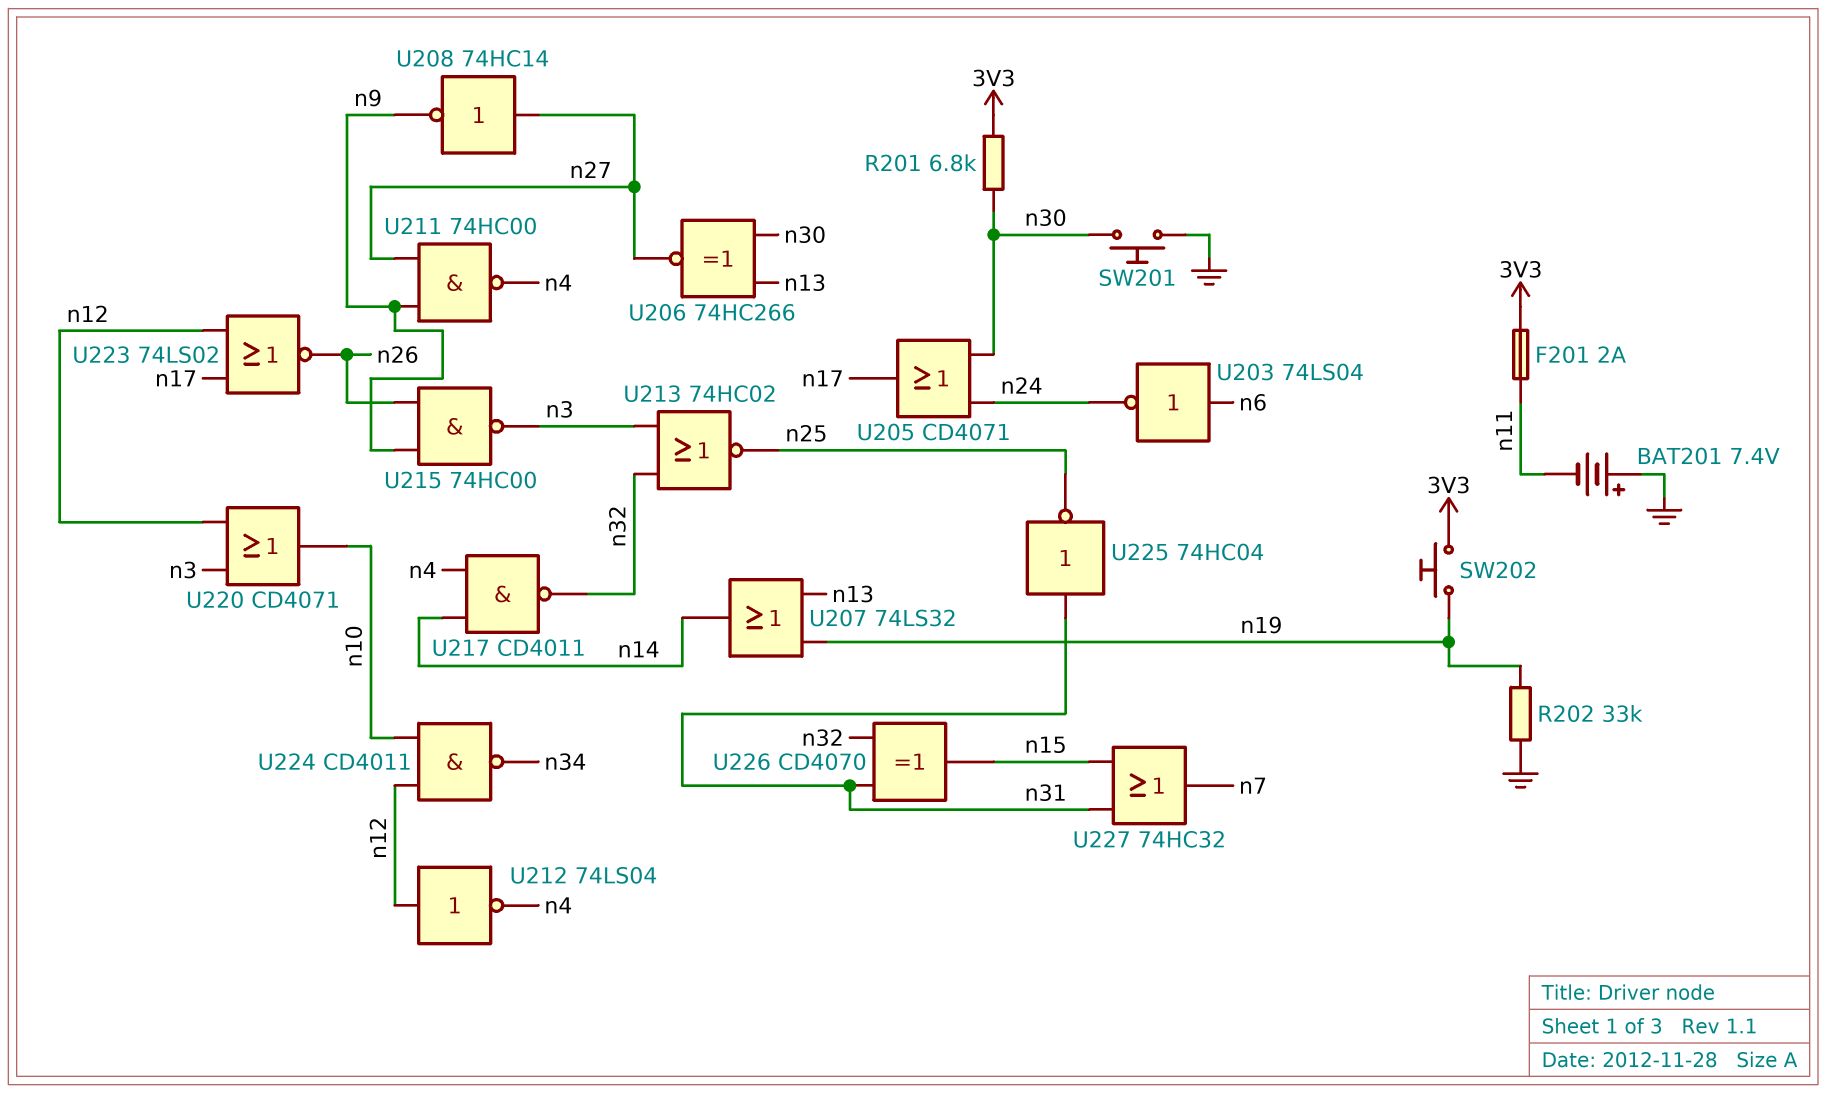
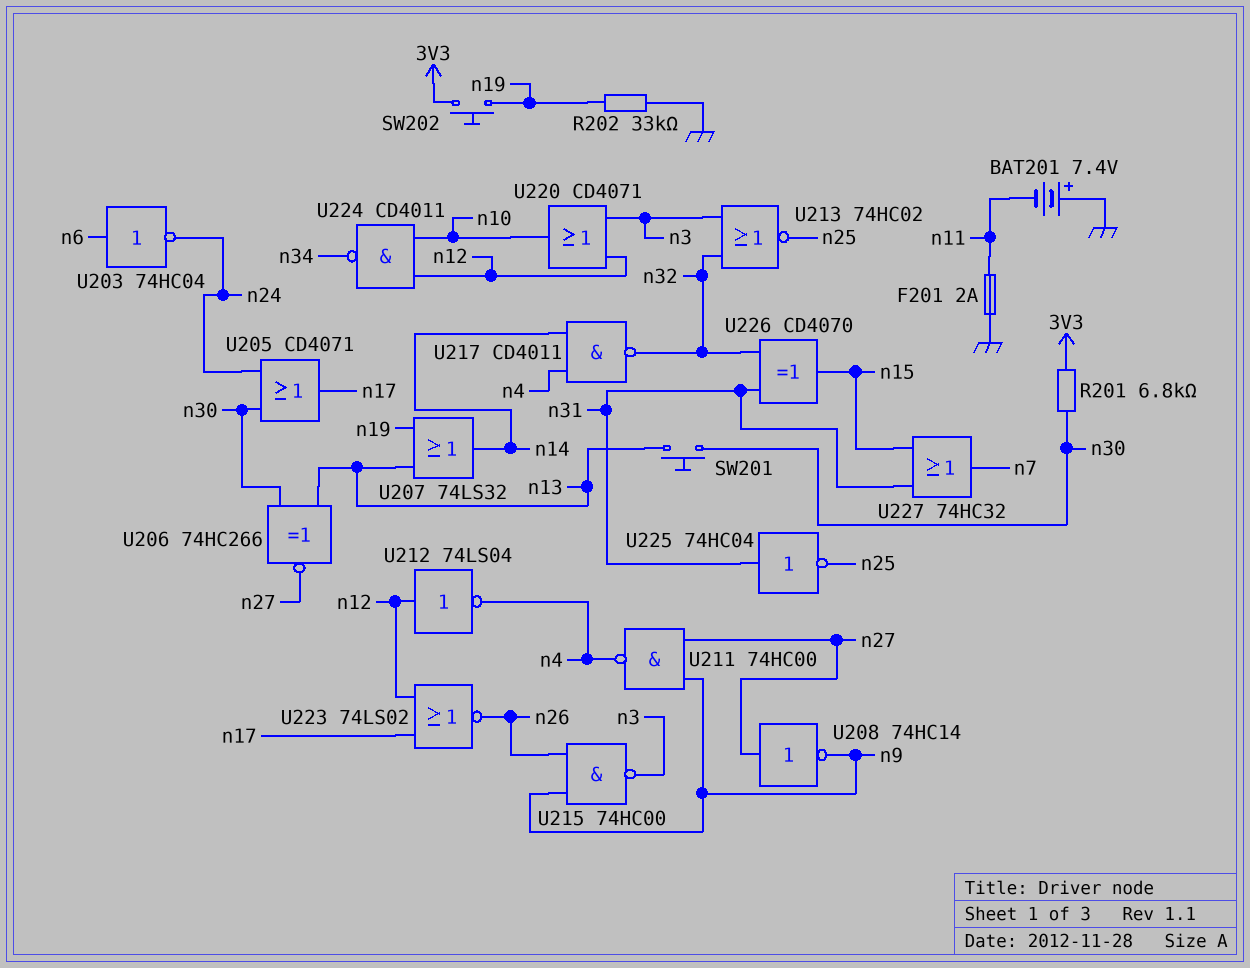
F201: 2A (3V3, n11) -> 2A (GND, n11)
SW201: button (GND, n30) -> button (n13, n30)
U203: NOT 74LS04 (in n6, out n24) -> NOT 74HC04 (in n6, out n24)

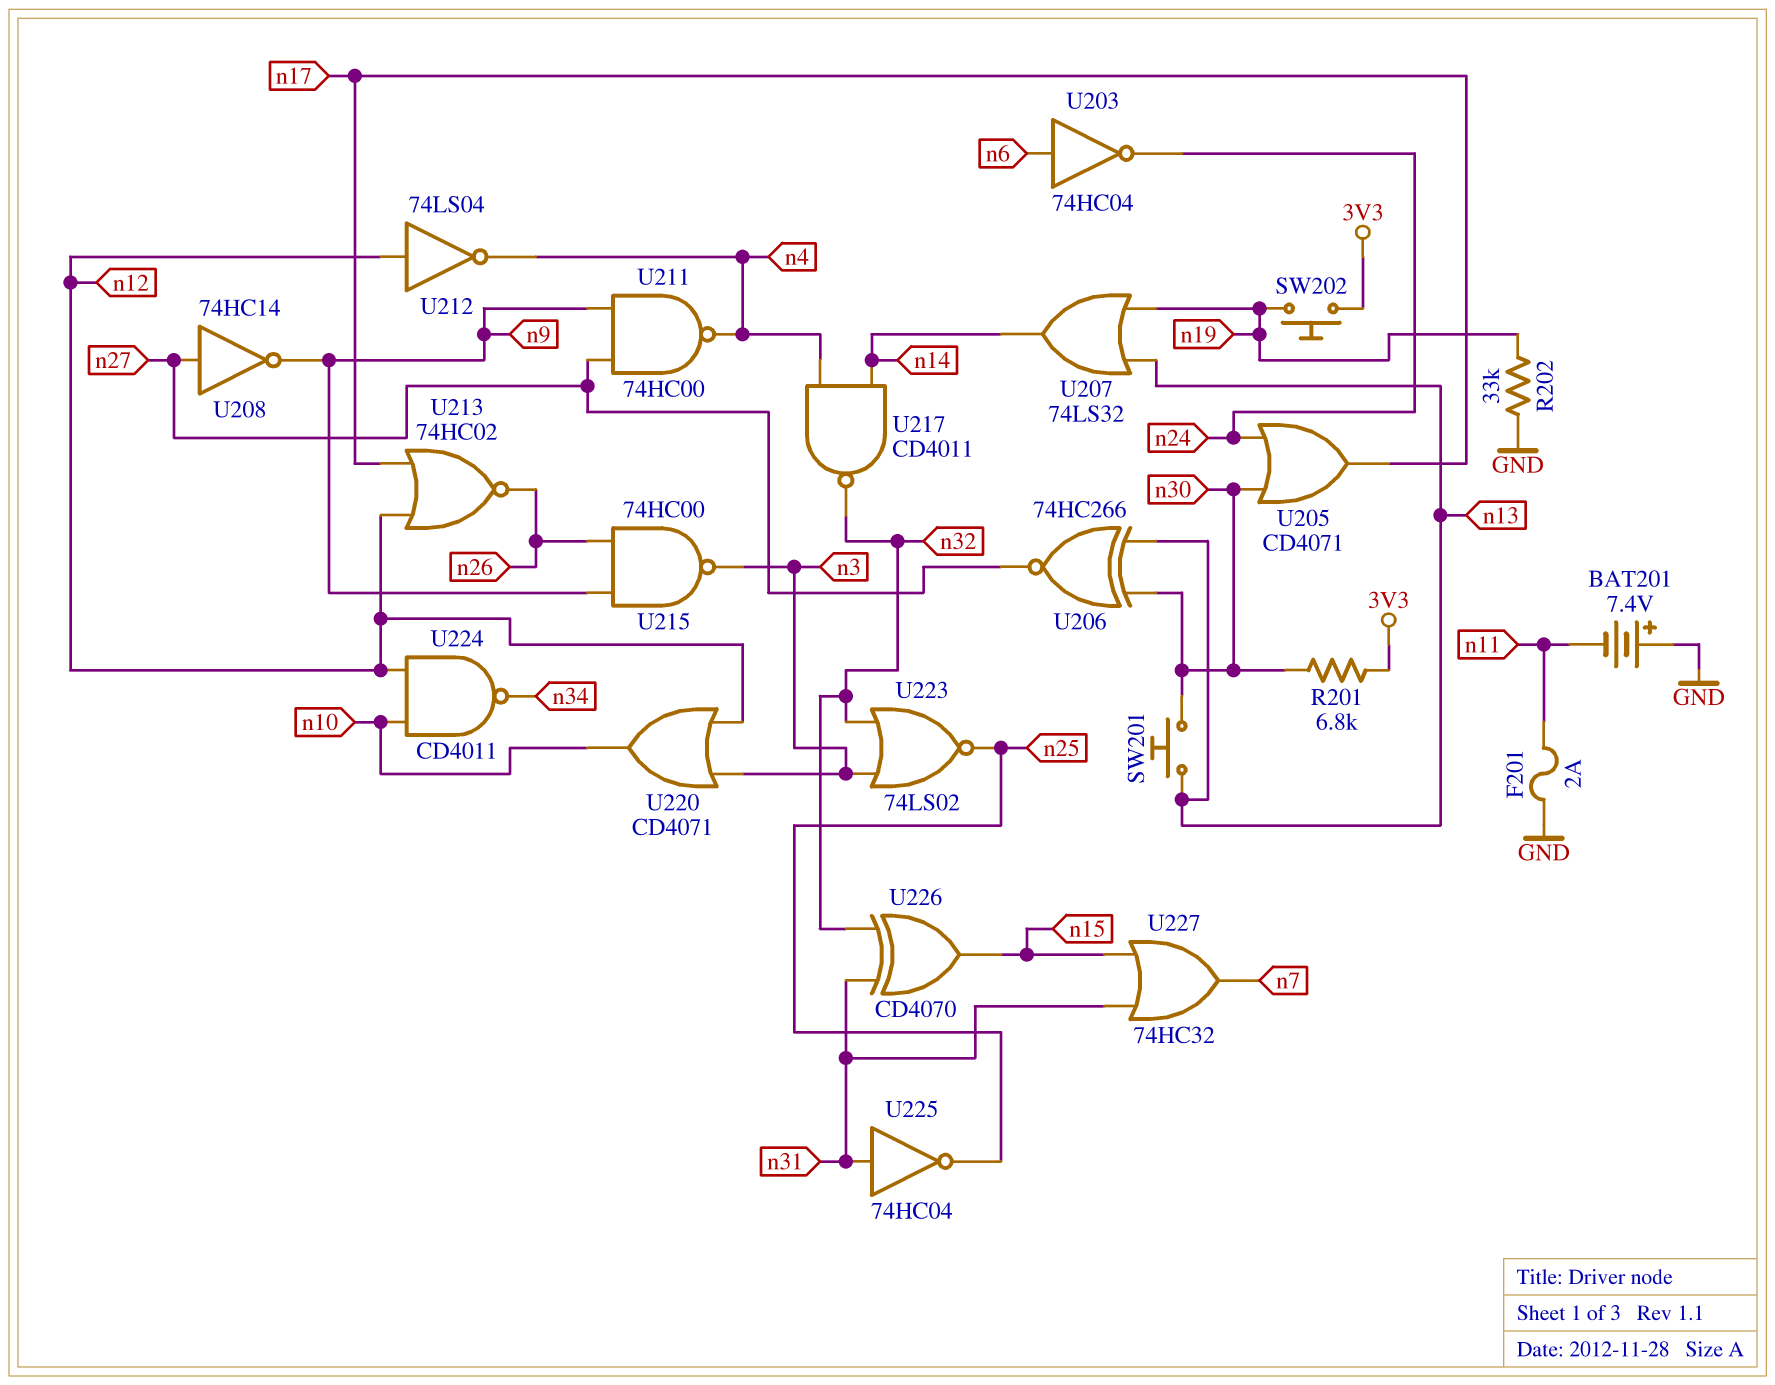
U213: NOR 74HC02 (in n3, in n32, out n25) -> NOR 74HC02 (in n12, in n17, out n26)
U223: NOR 74LS02 (in n12, in n17, out n26) -> NOR 74LS02 (in n3, in n32, out n25)

